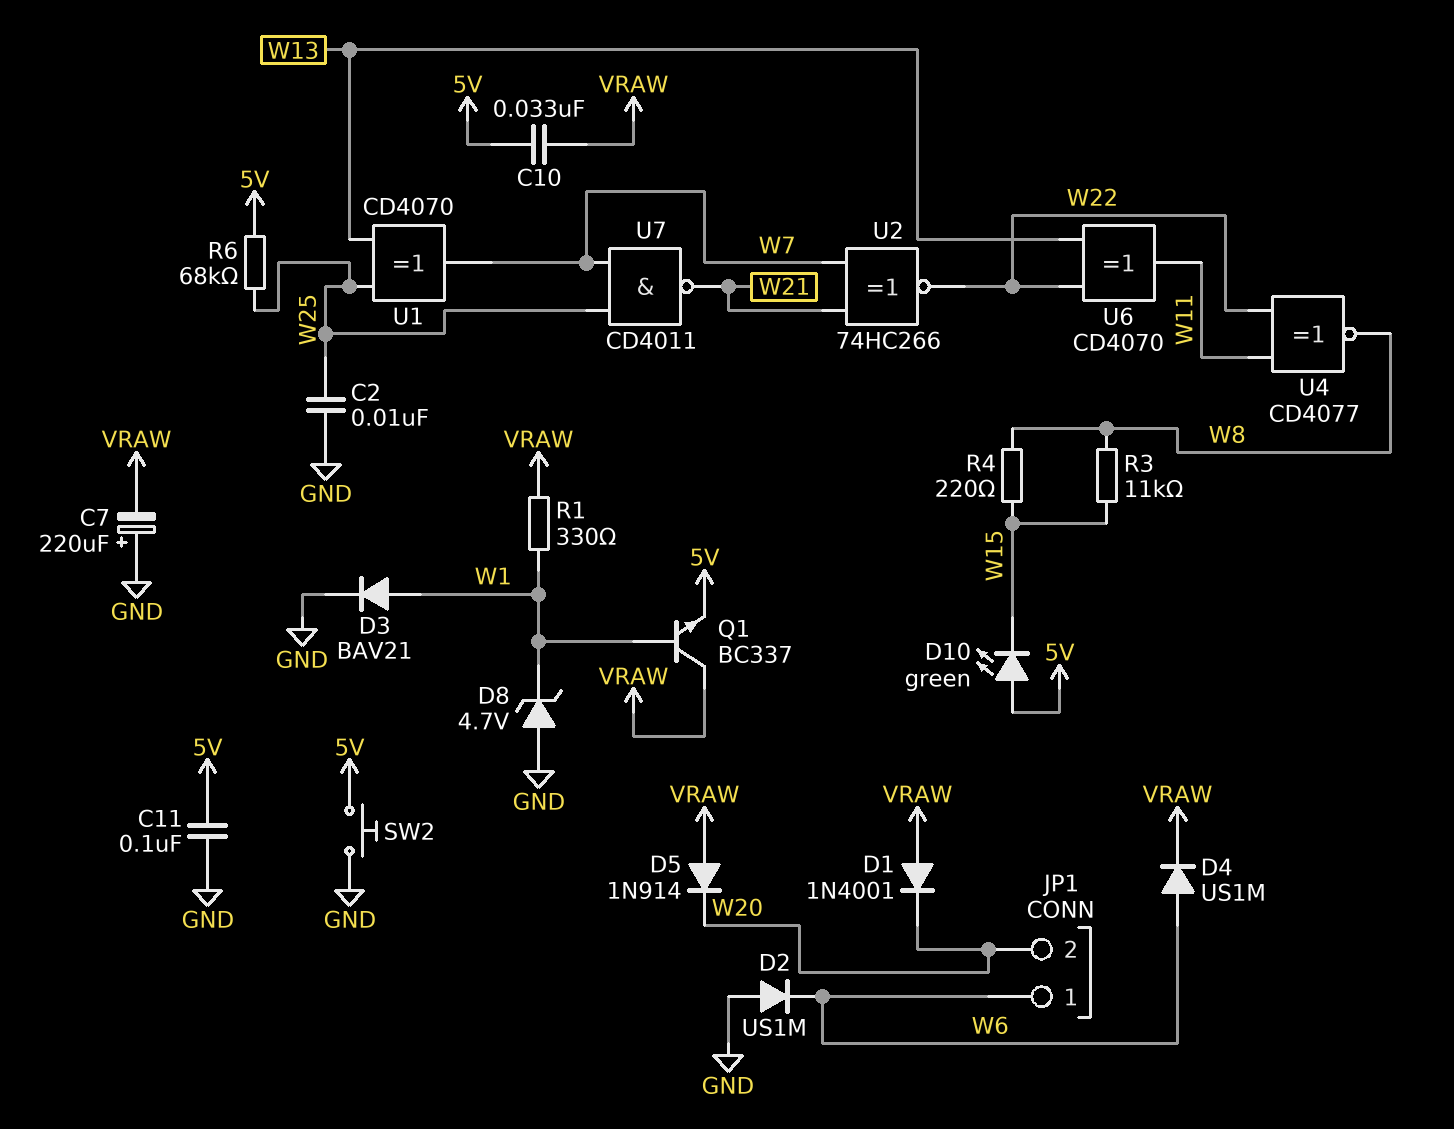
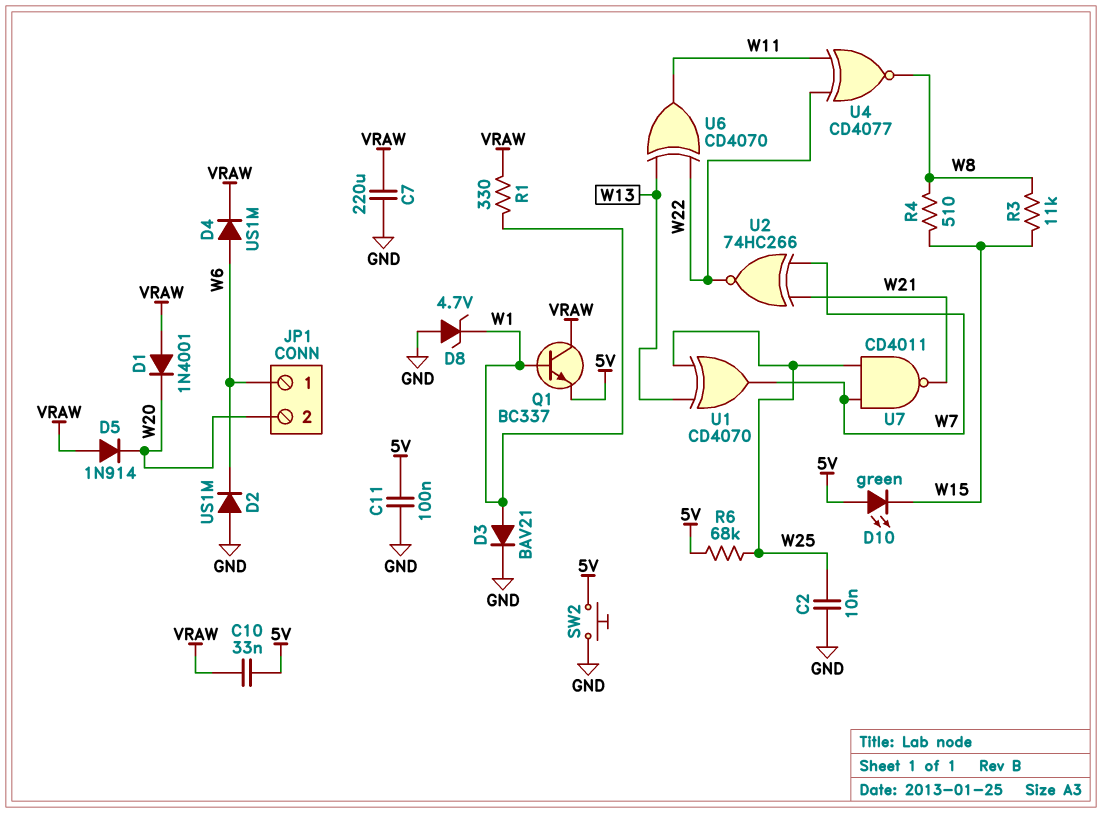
C7: 220uF (plus GND, minus VRAW) -> 220uF (GND, VRAW)
R4: 220 (W8, W15) -> 510 (W8, W15)

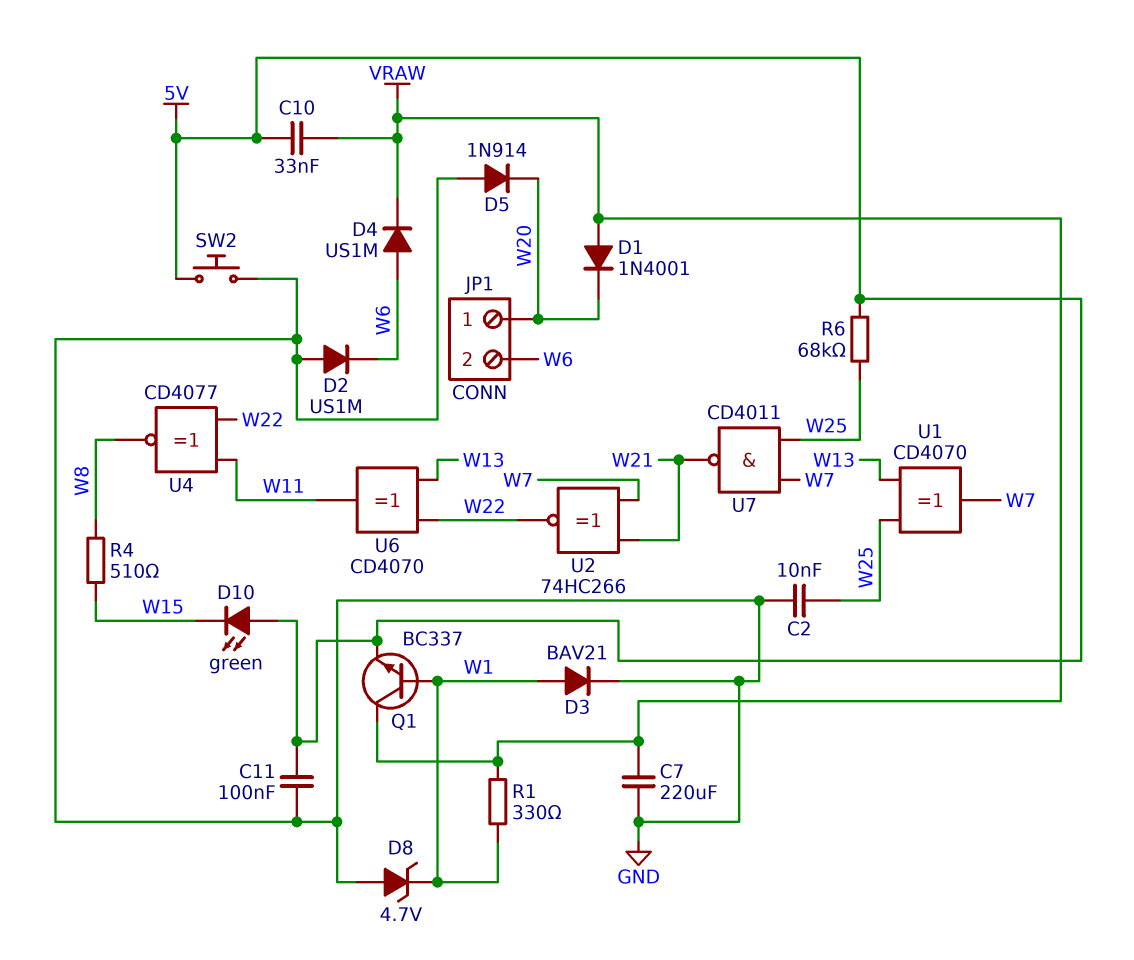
D5: diode 1N914 (A VRAW, K W20) -> diode 1N914 (A GND, K W20)
JP1 pin 1: W6 -> W20
JP1 pin 2: W20 -> W6
R3: 11k (W8, W15) -> none

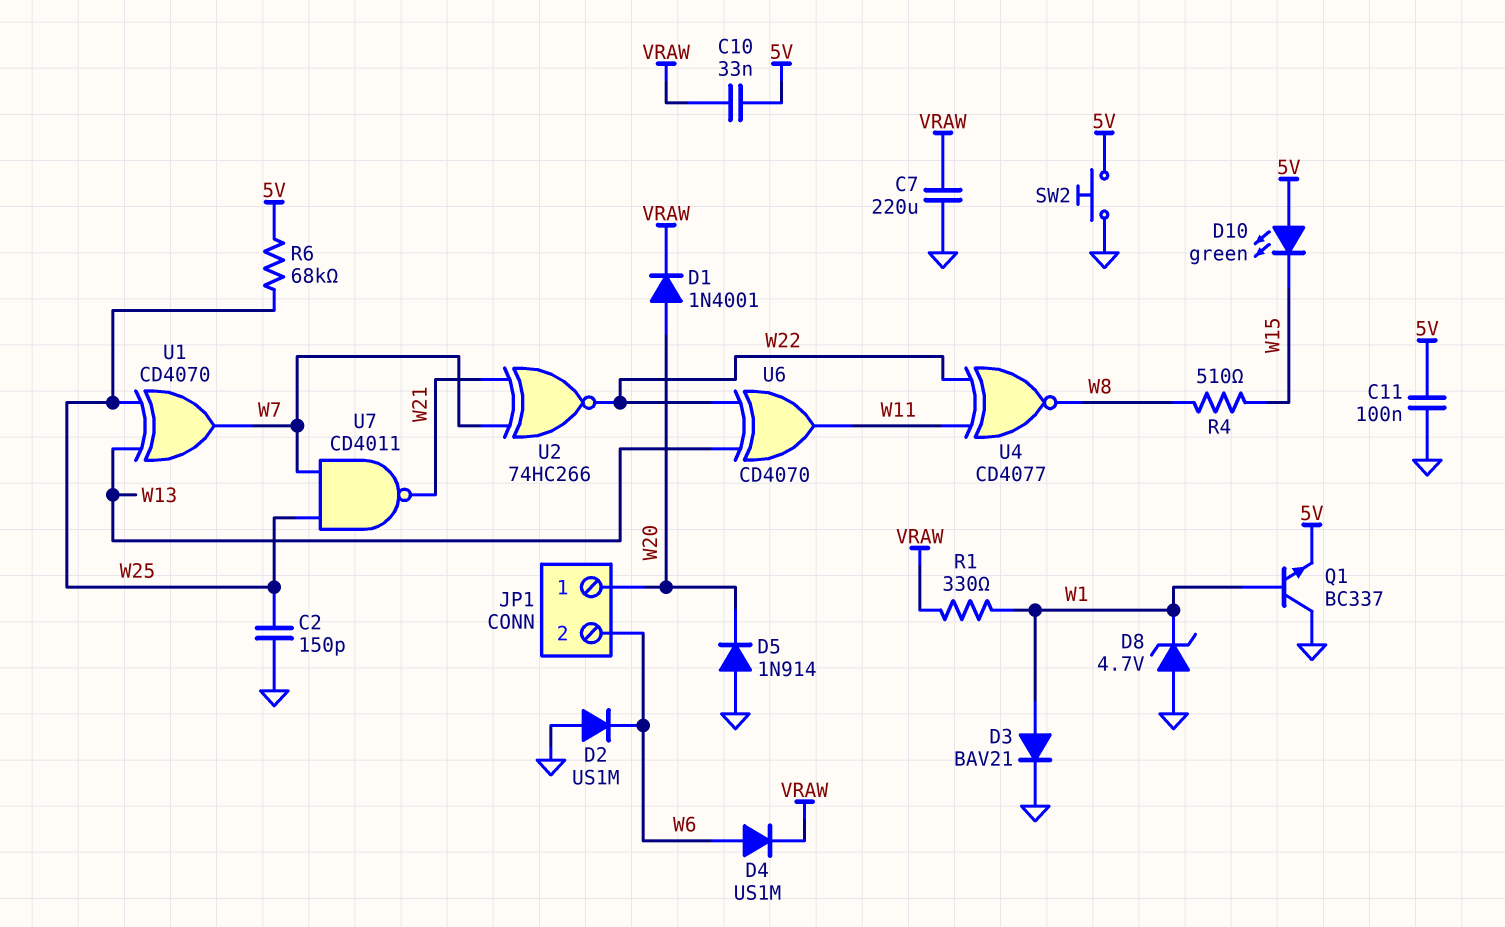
C2: 10nF (GND, W25) -> 150pF (GND, W25)
D1: diode 1N4001 (A VRAW, K W20) -> diode 1N4001 (A W20, K VRAW)
Q1: NPN BC337 (B W1, C VRAW, E 5V) -> NPN BC337 (B W1, C GND, E 5V)

